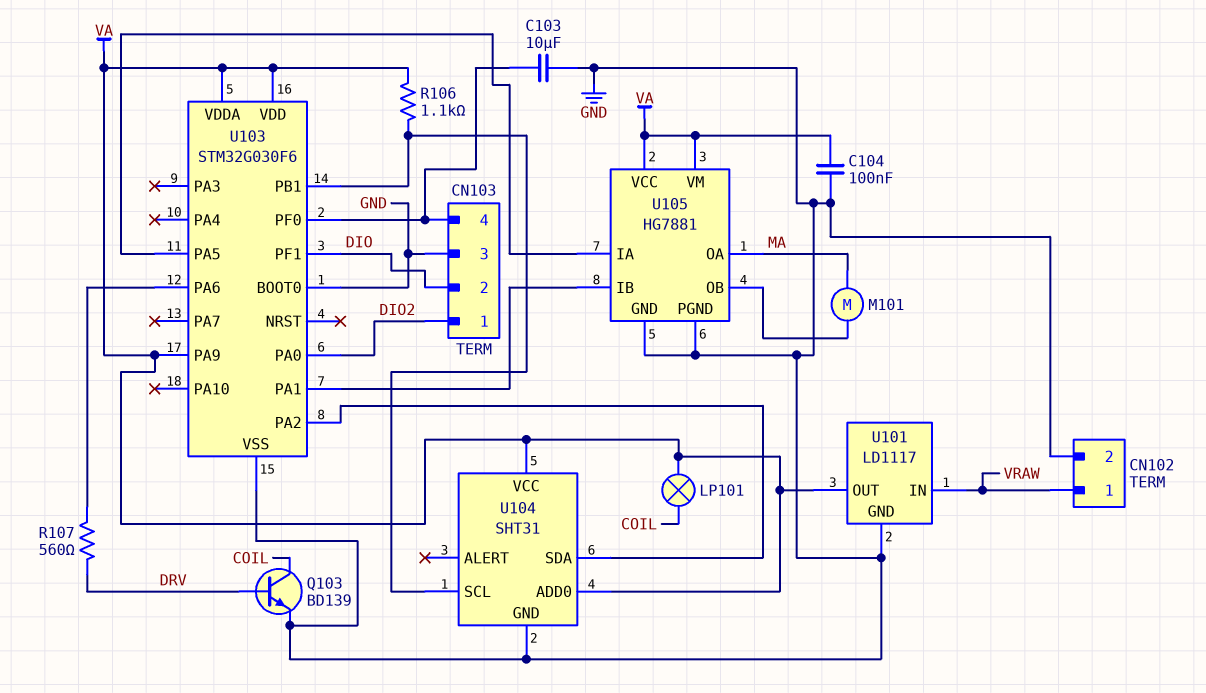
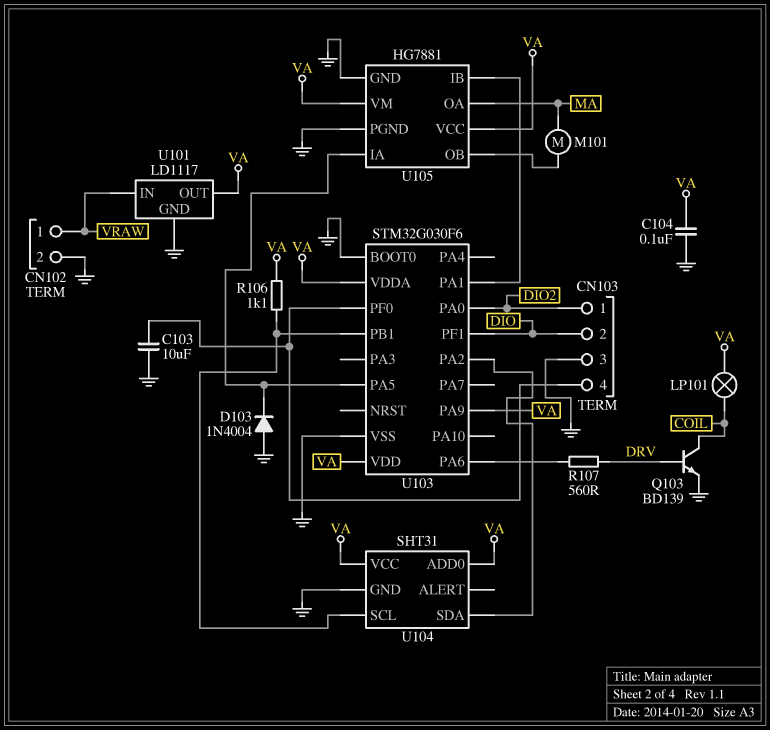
D103: none -> diode 1N4004 (A GND, K U103/PA5)

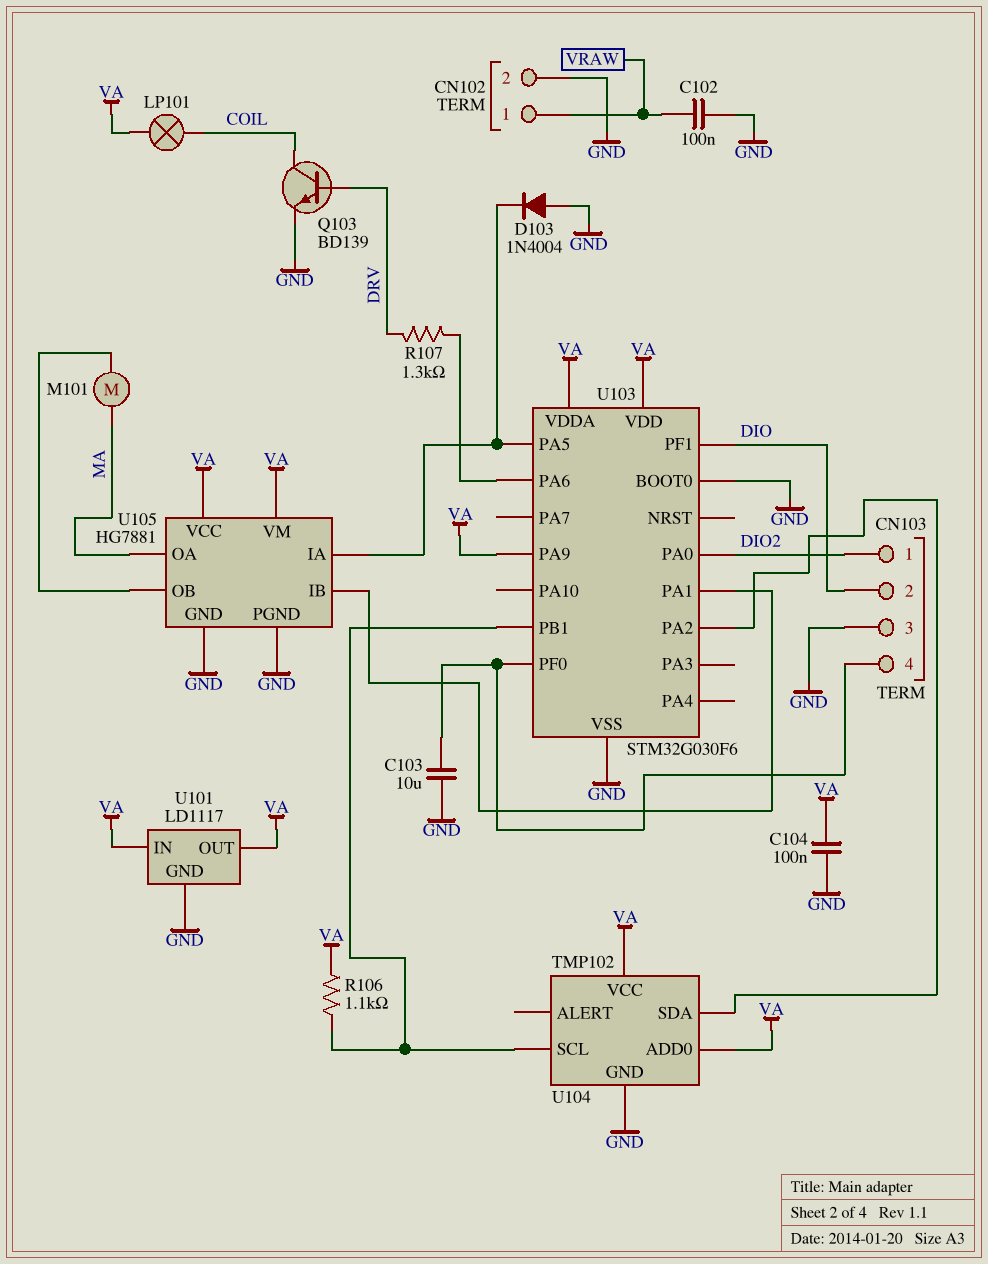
C102: none -> 100nF (GND, VRAW)
R107: 560 (DRV, U103/PA6) -> 1.3k (DRV, U103/PA6)
U101 pin IN: VRAW -> VA
U104: SHT31 -> TMP102

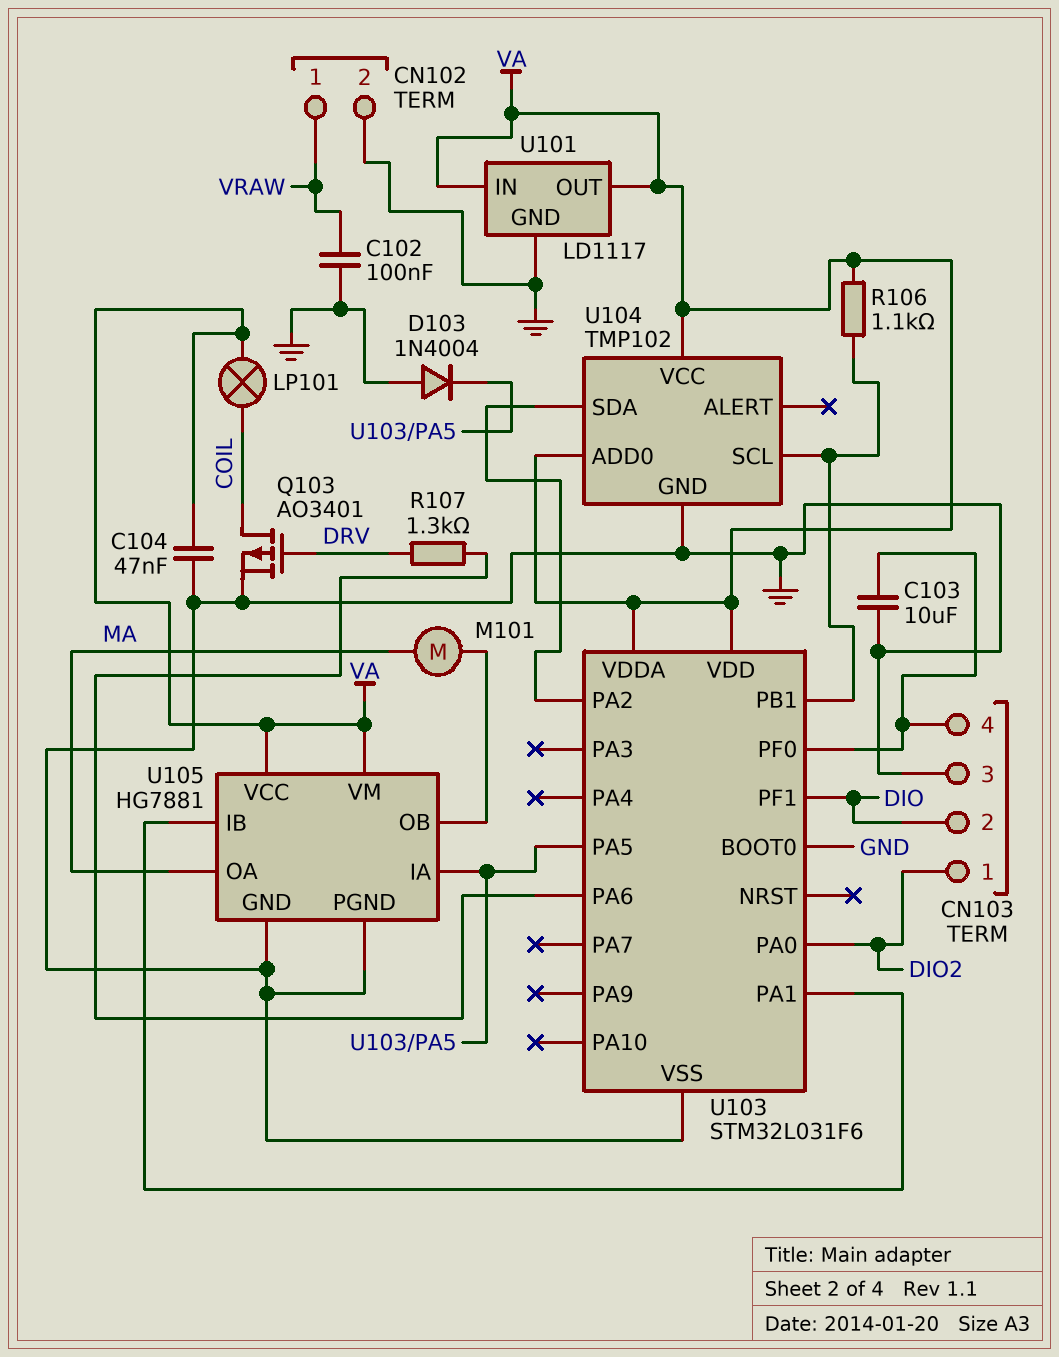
C104: 100nF (GND, VA) -> 47nF (GND, VA)
Q103: NPN BD139 (B DRV, C COIL, E GND) -> PMOS AO3401 (G DRV, D COIL, S GND)
U103: STM32G030F6 -> STM32L031F6
U103 pin PA9: VA -> none

